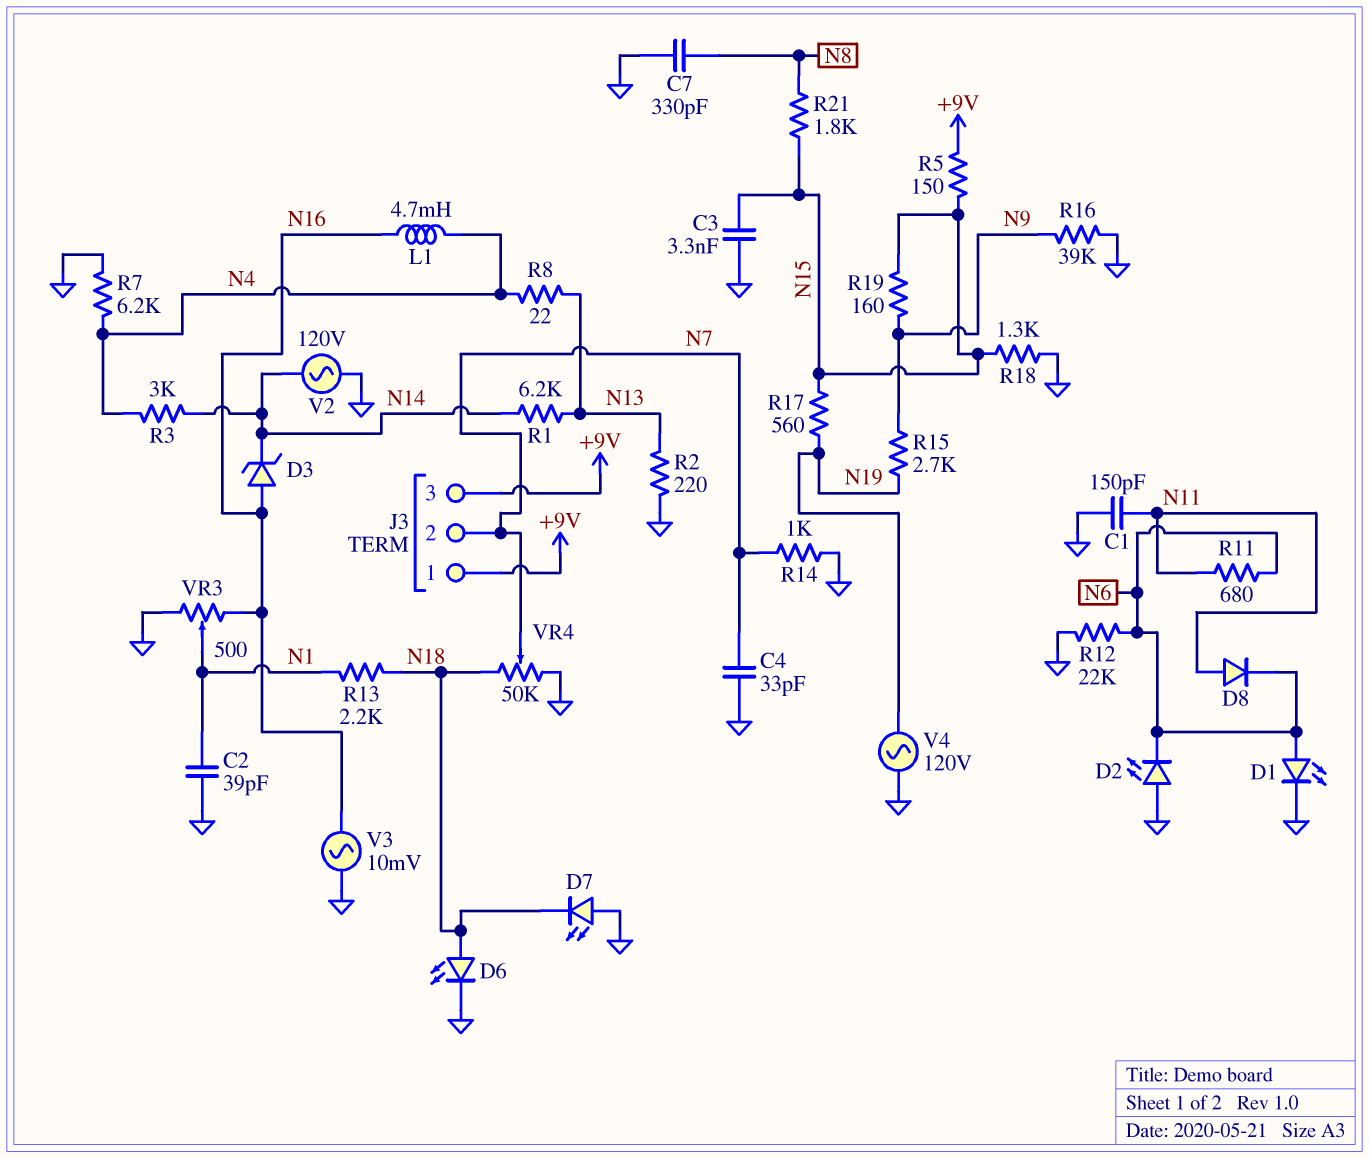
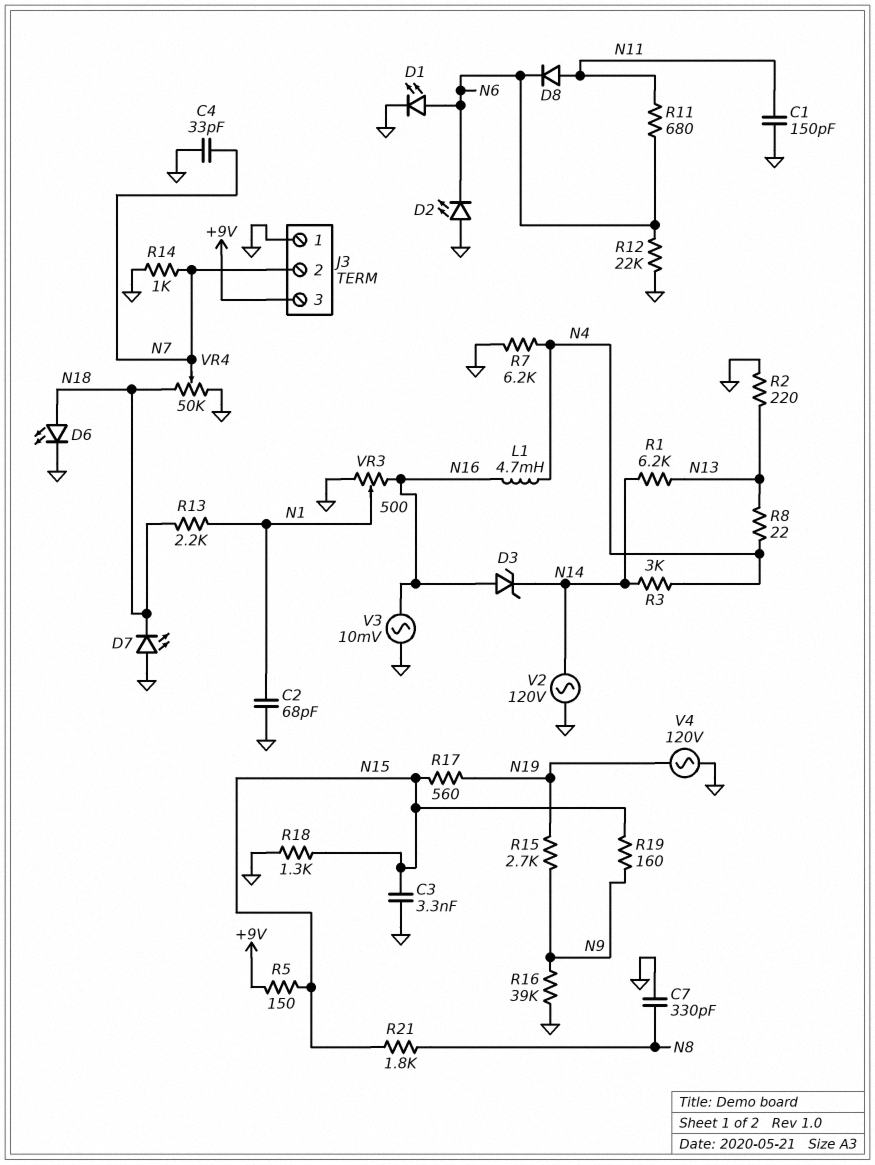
C2: 39pF (GND, N1) -> 68pF (GND, N1)
J3 pin 1: +9V -> GND

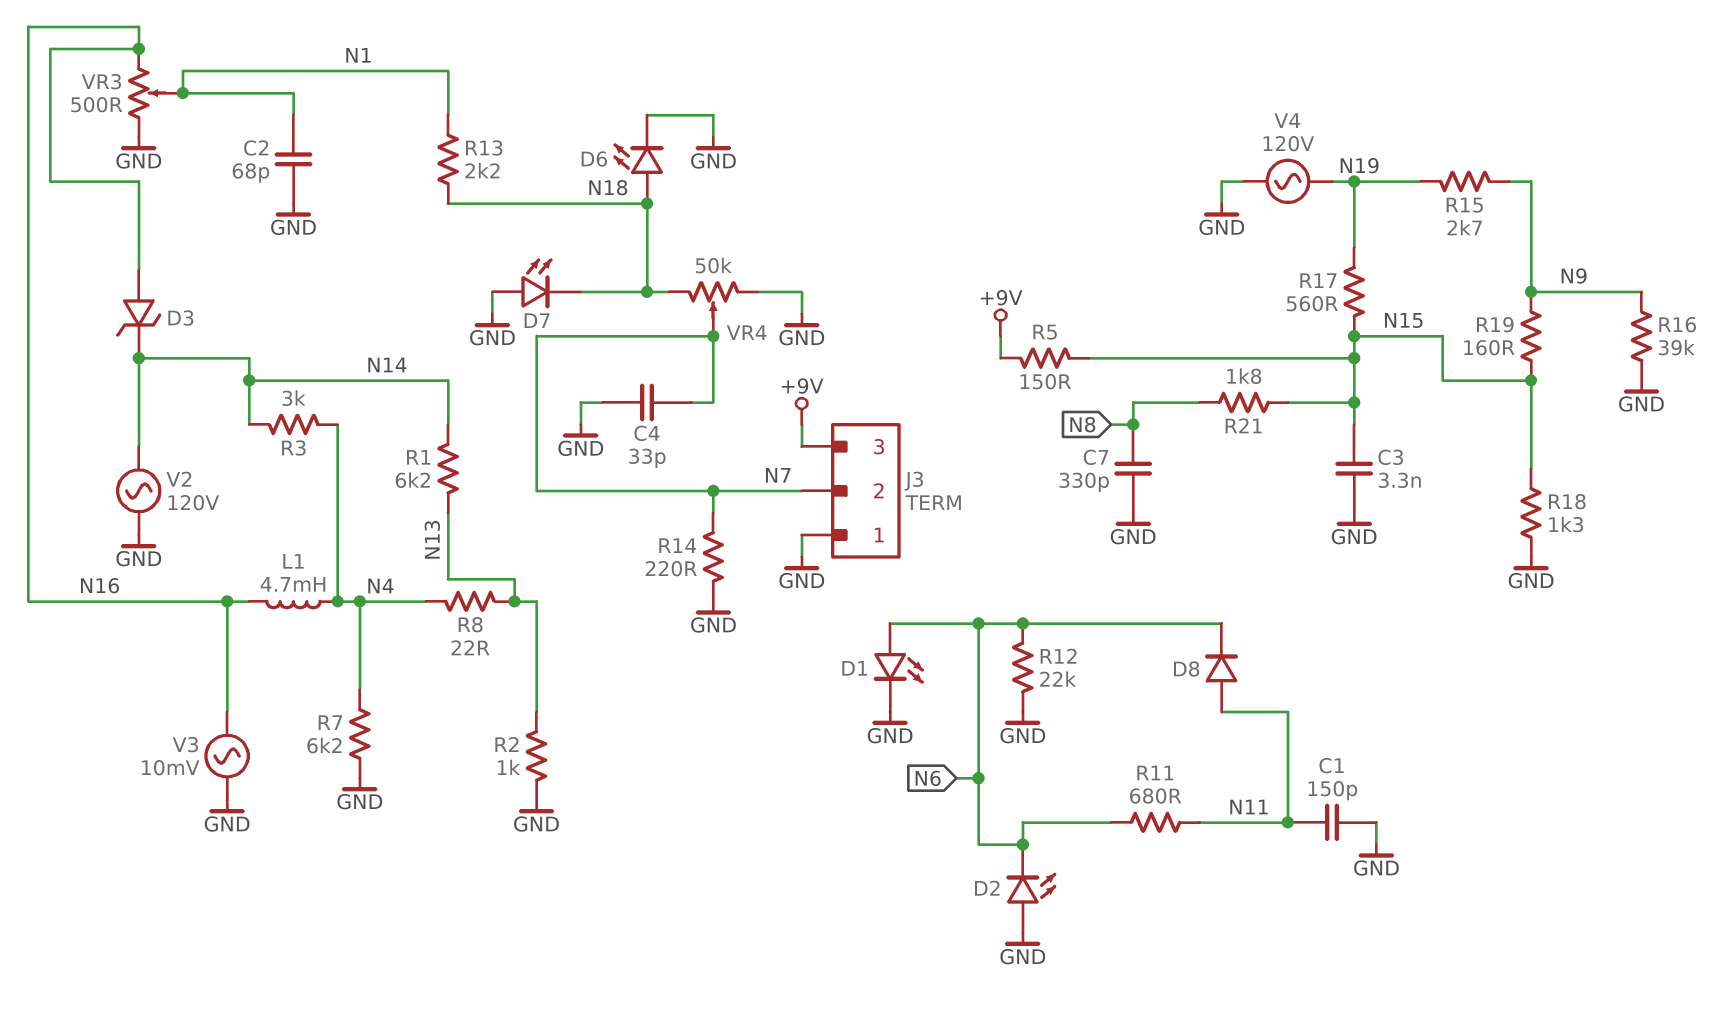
R2: 220 (GND, N13) -> 1k (GND, N13)
R14: 1k (GND, N7) -> 220 (GND, N7)

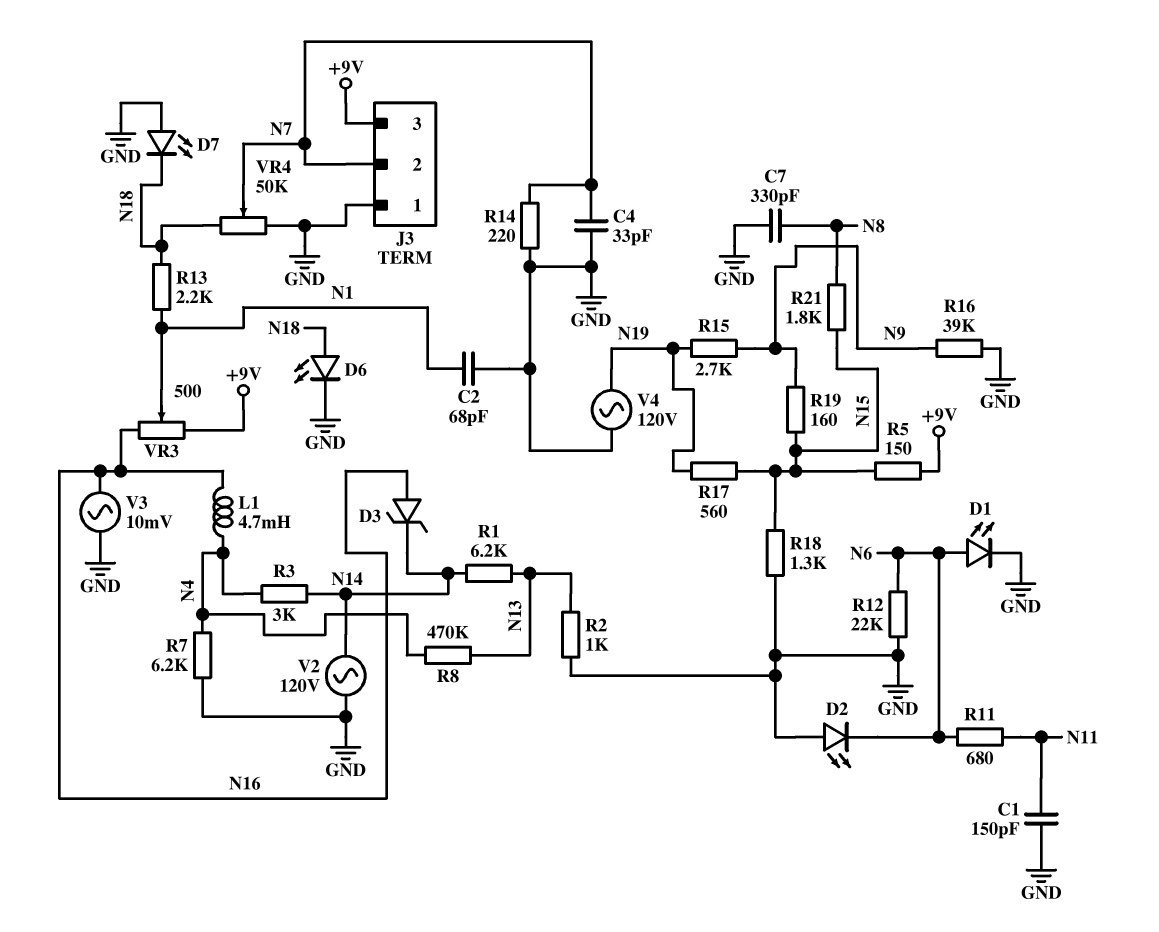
C3: 3.3nF (GND, N15) -> none
D8: diode (A N11, K N6) -> none
R8: 22 (N4, N13) -> 470k (N4, N13)
VR3: 500 (GND, N16, wiper N1) -> 500 (+9V, N16, wiper N1)

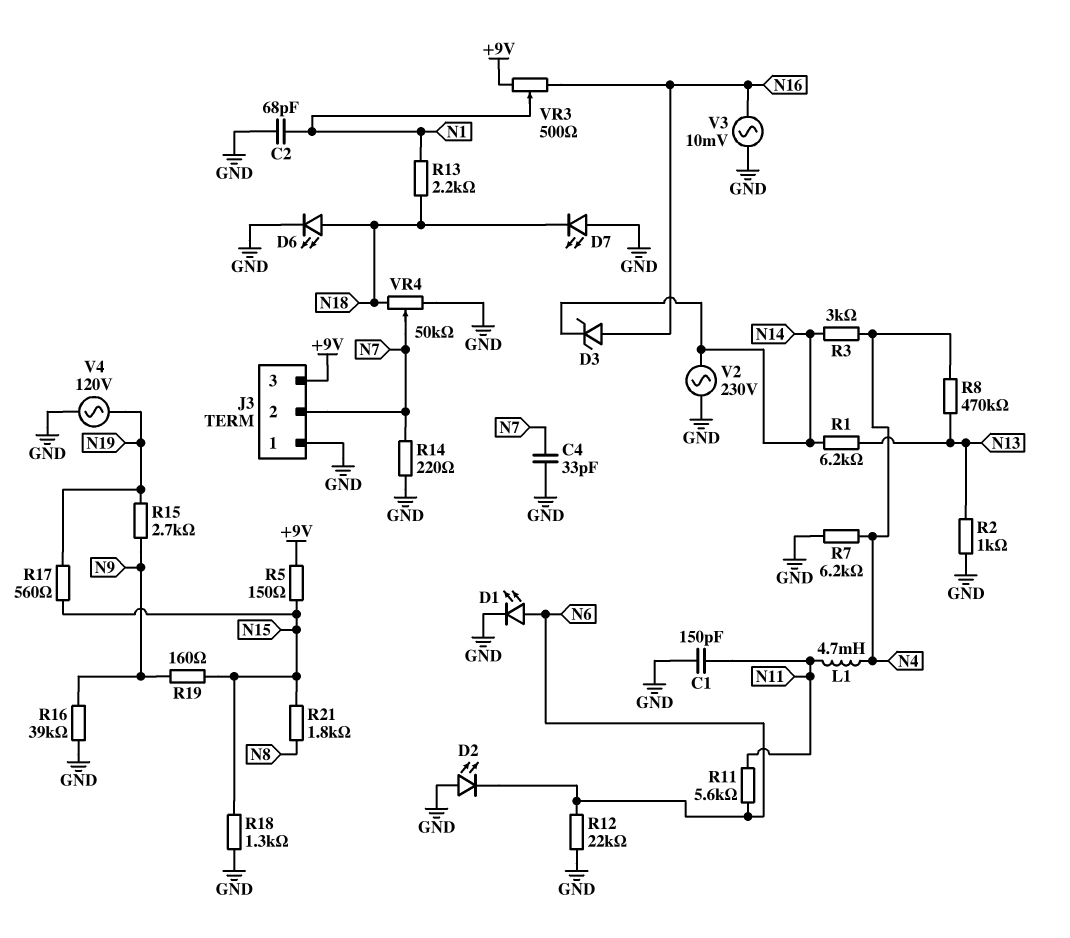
C7: 330pF (GND, N8) -> none
L1: 4.7mH (N4, N16) -> 4.7mH (N4, N11)
R11: 680 (N6, N11) -> 5.6k (N6, N11)
V2: AC 120V (GND, N14) -> AC 230V (GND, N14)

